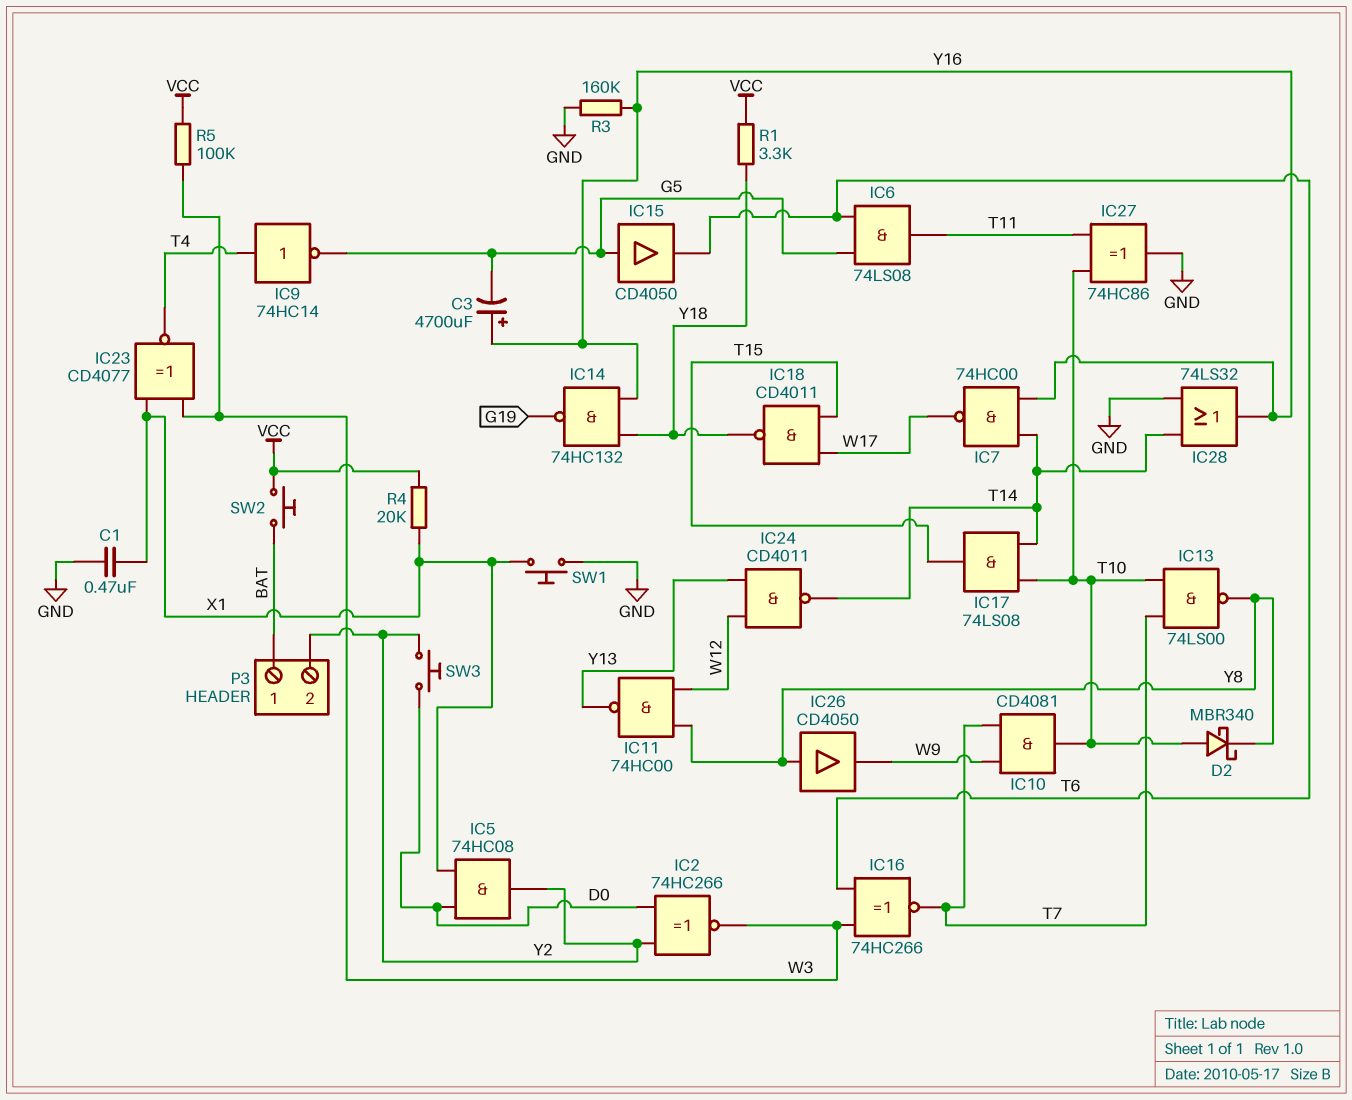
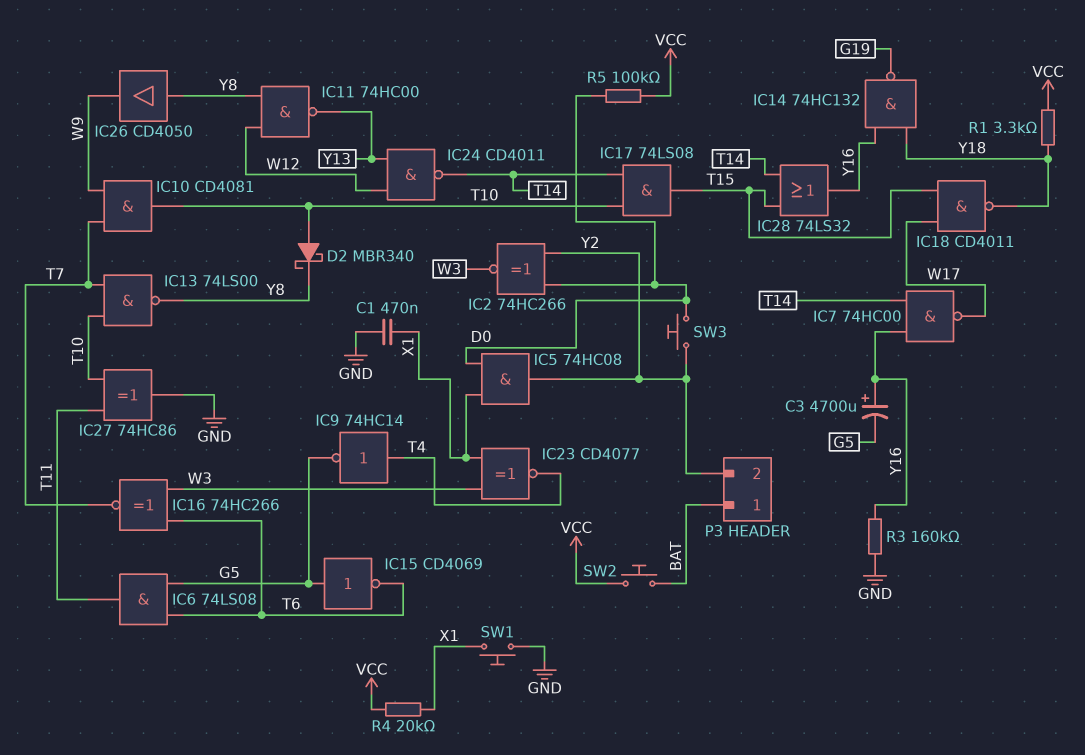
IC15: buffer CD4050 (in G5, out T6) -> NOT CD4069 (in G5, out T6)
IC28: OR 74LS32 (in GND, in T14, out Y16) -> OR 74LS32 (in T14, in T15, out Y16)
R5: 100k (VCC, W3) -> 100k (D0, VCC)

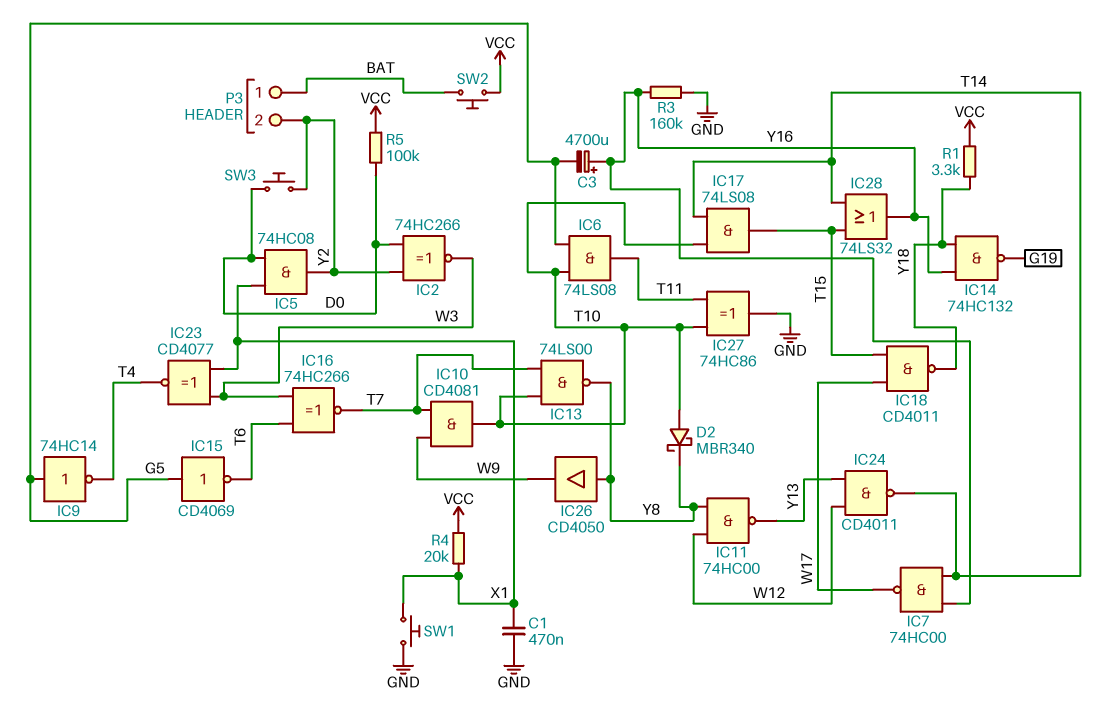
IC6: AND 74LS08 (in G5, in T6, out T11) -> AND 74LS08 (in G5, in T10, out T11)
IC9: NOT 74HC14 (in T4, out G5) -> NOT 74HC14 (in G5, out T4)

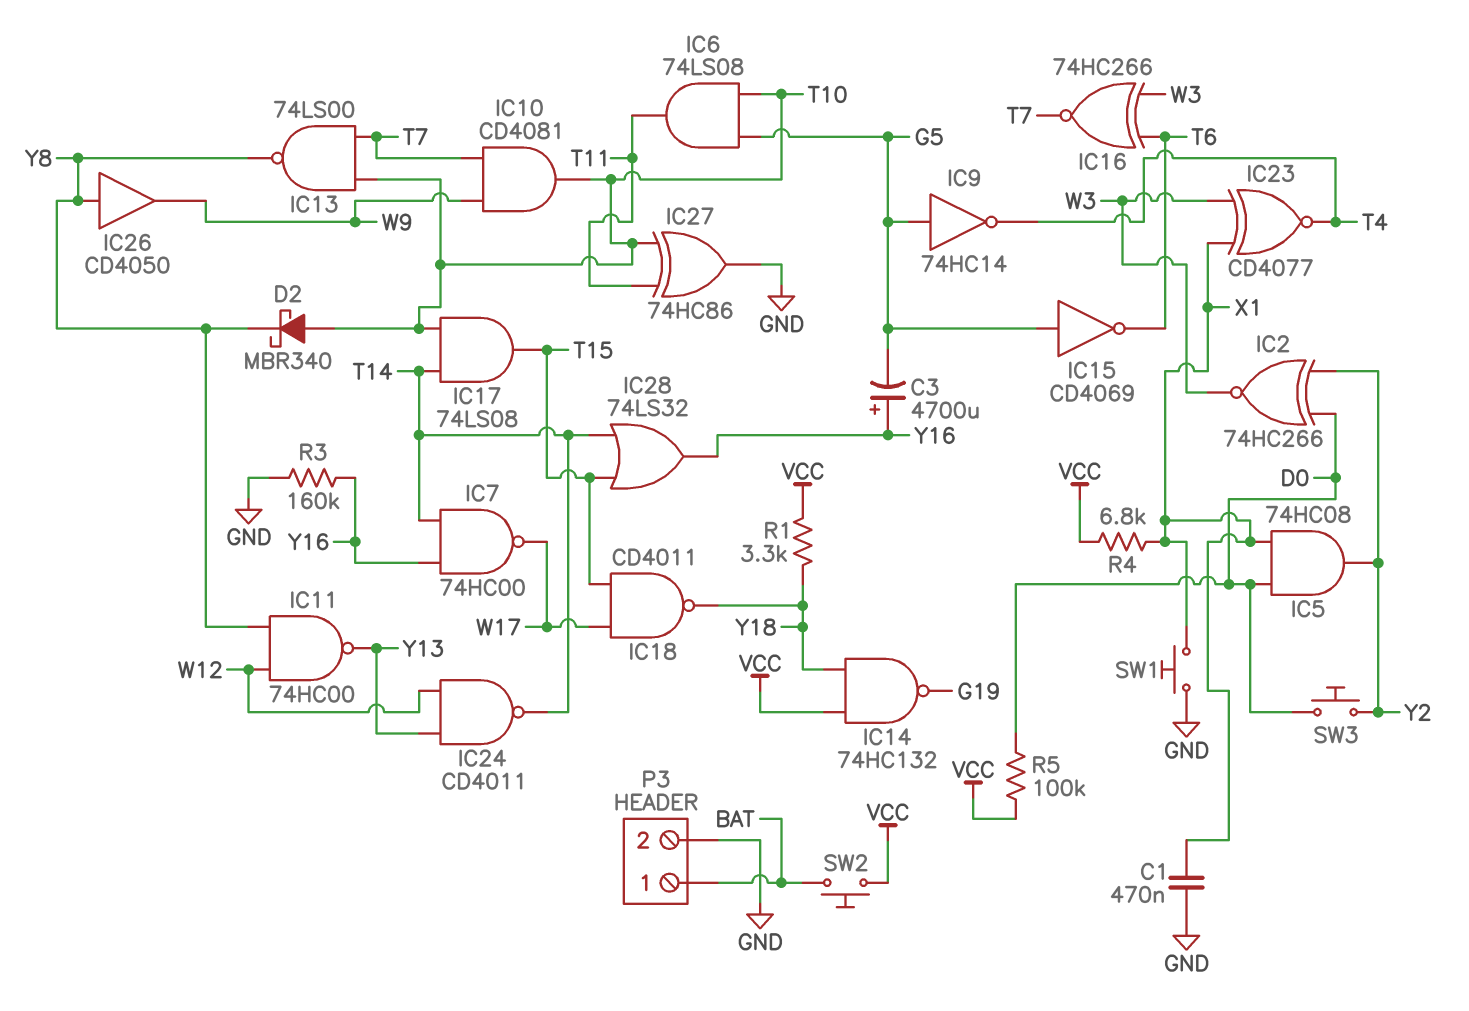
IC14: NAND 74HC132 (in Y16, in Y18, out G19) -> NAND 74HC132 (in VCC, in Y18, out G19)
P3 pin 2: Y2 -> GND
R4: 20k (VCC, X1) -> 6.8k (VCC, X1)

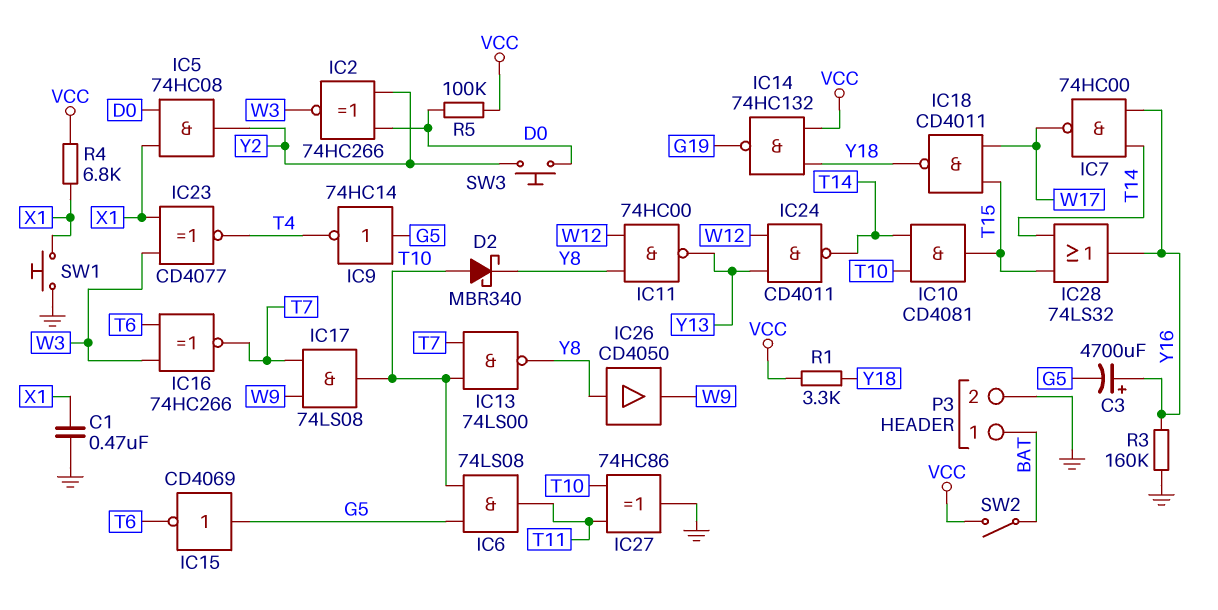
IC10: AND CD4081 (in T7, in W9, out T10) -> AND CD4081 (in T10, in T14, out T15)
IC17: AND 74LS08 (in T10, in T14, out T15) -> AND 74LS08 (in T7, in W9, out T10)
SW2: button (BAT, VCC) -> switch (BAT, VCC)

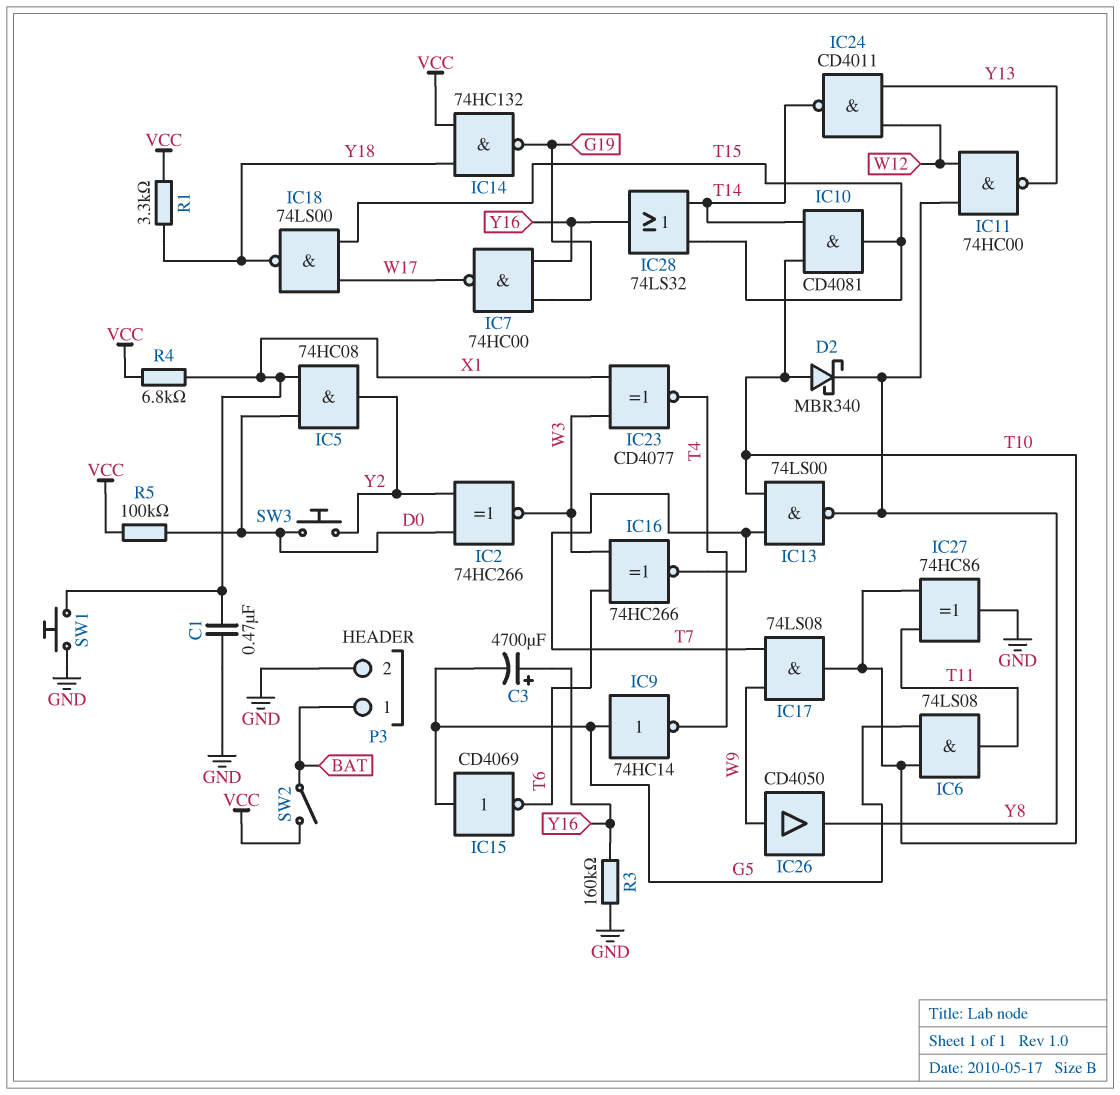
IC7: NAND 74HC00 (in T14, in Y16, out W17) -> NAND 74HC00 (in G19, in Y16, out W17)
IC18: NAND CD4011 (in T15, in W17, out Y18) -> NAND 74LS00 (in T15, in W17, out Y18)
IC26: buffer CD4050 (in Y8, out W9) -> buffer CD4050 (in W9, out Y8)

